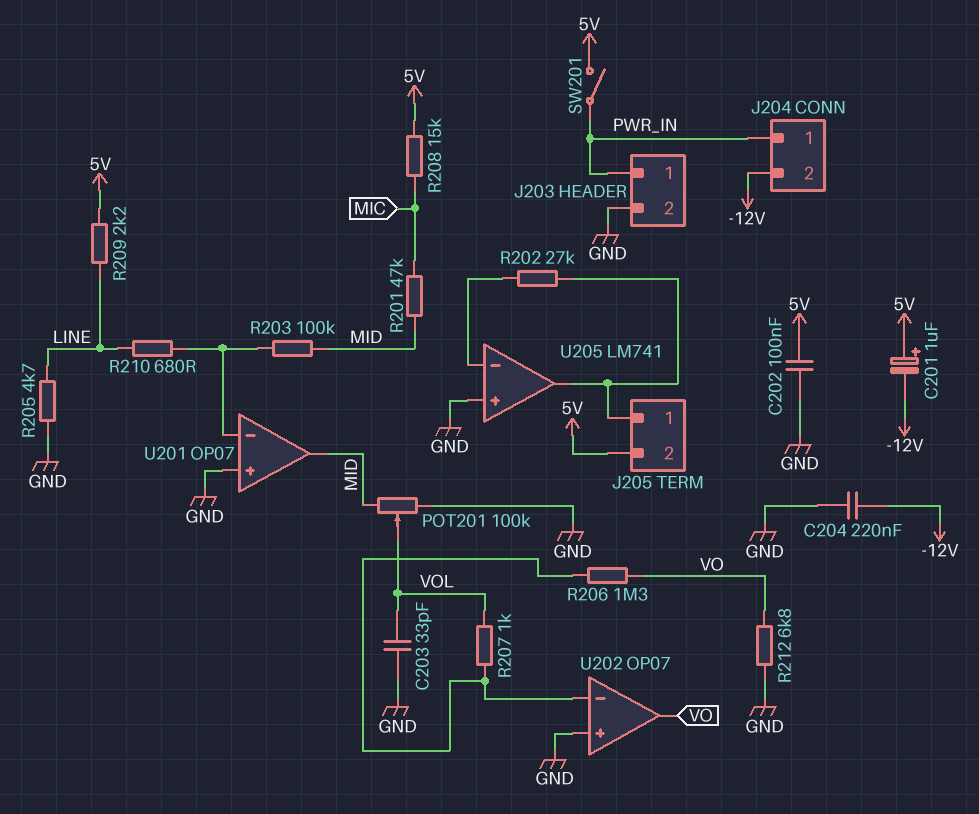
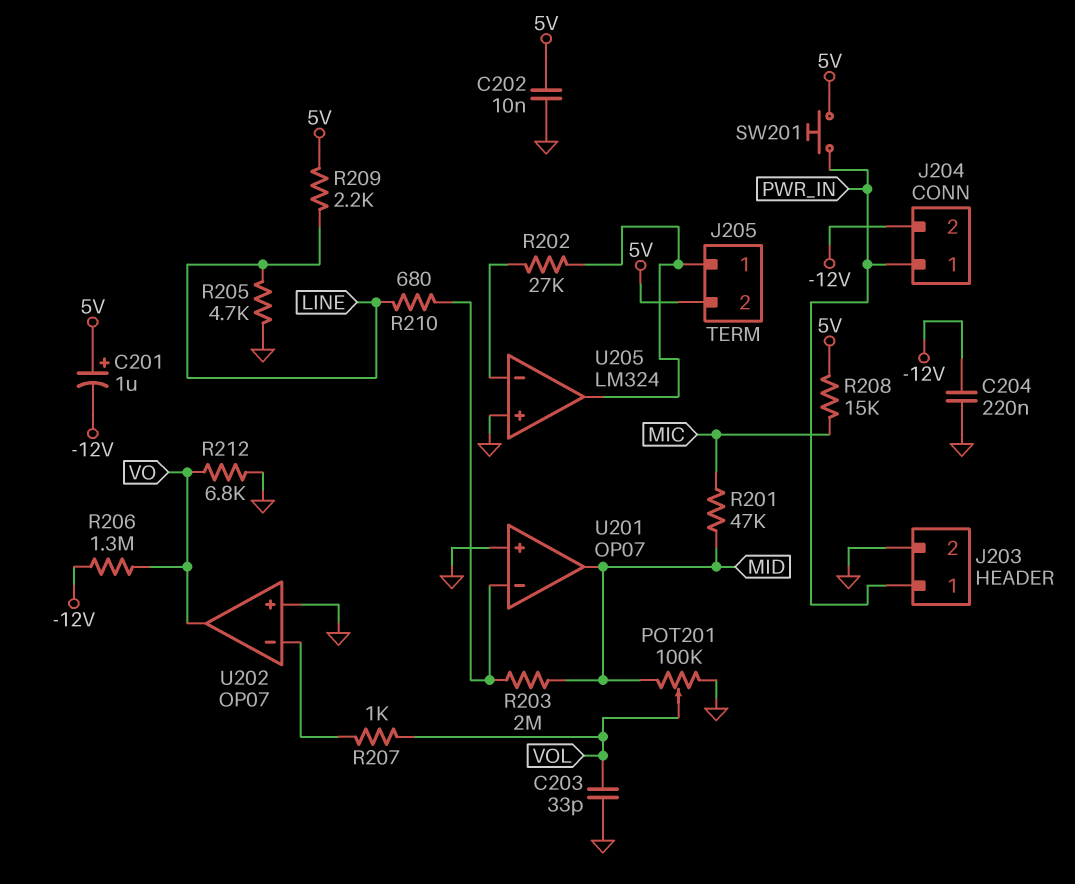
C202: 100nF (5V, GND) -> 10nF (5V, GND)
R203: 100k (MID, U201/in-) -> 2M (MID, U201/in-)
R206: 1.3M (U202/in-, VO) -> 1.3M (-12V, VO)
SW201: switch (5V, PWR_IN) -> button (5V, PWR_IN)
U205: LM741 -> LM324

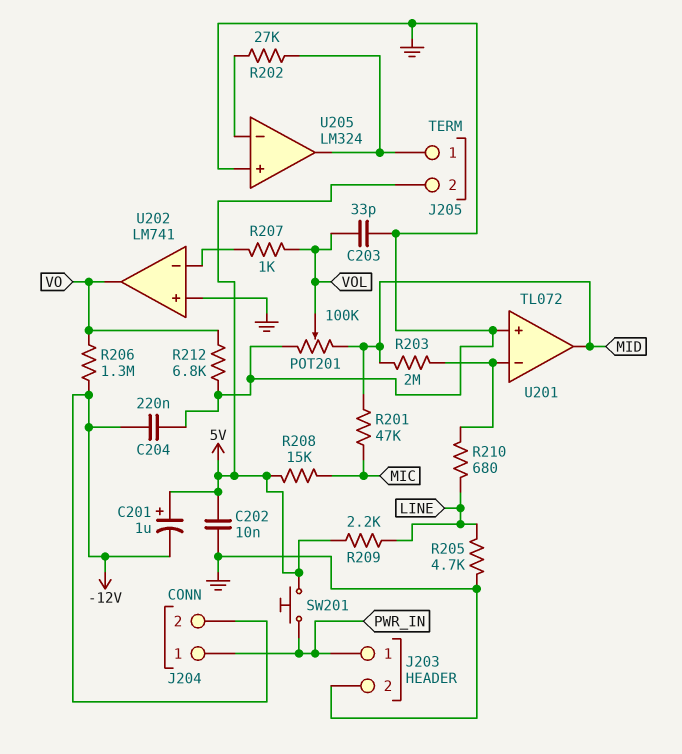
U201: OP07 -> TL072
U202: OP07 -> LM741

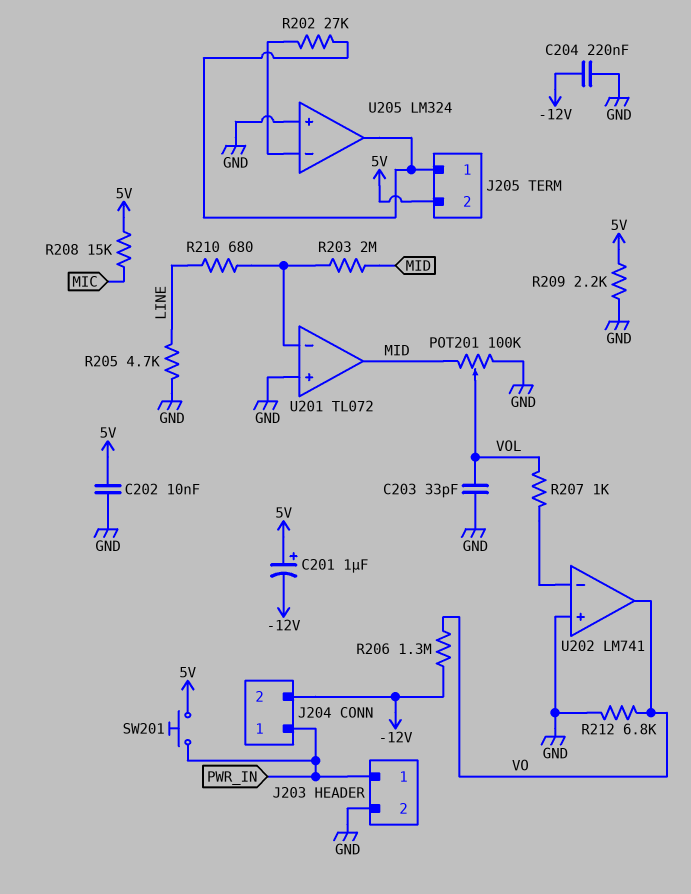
R201: 47k (MIC, MID) -> none
R209: 2.2k (5V, LINE) -> 2.2k (5V, GND)

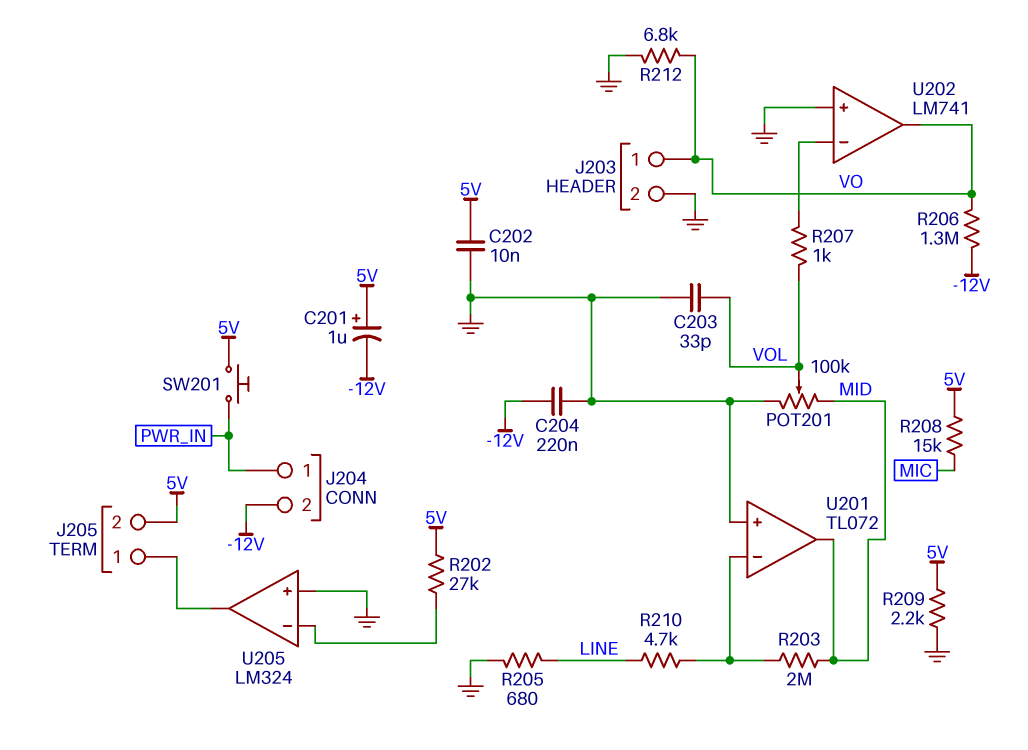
J203 pin 1: PWR_IN -> VO
R202: 27k (J205/1, U205/in-) -> 27k (5V, U205/in-)
R205: 4.7k (GND, LINE) -> 680 (GND, LINE)
R210: 680 (LINE, U201/in-) -> 4.7k (LINE, U201/in-)

